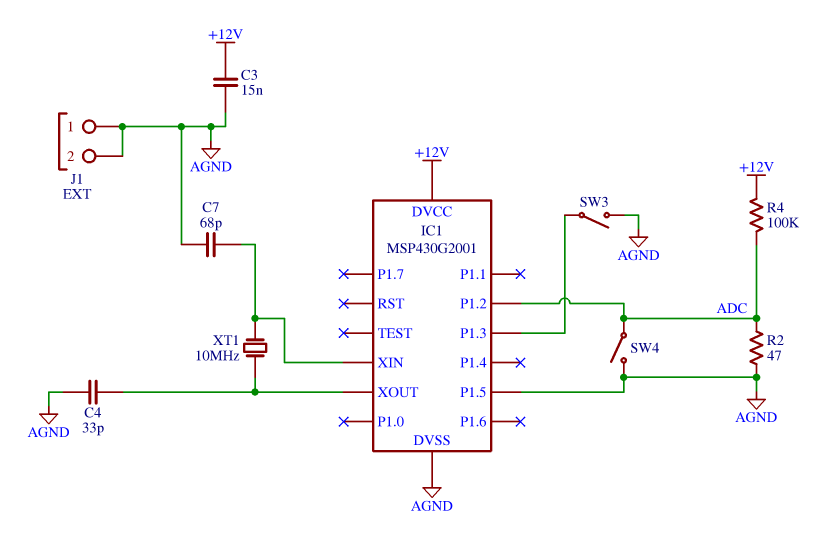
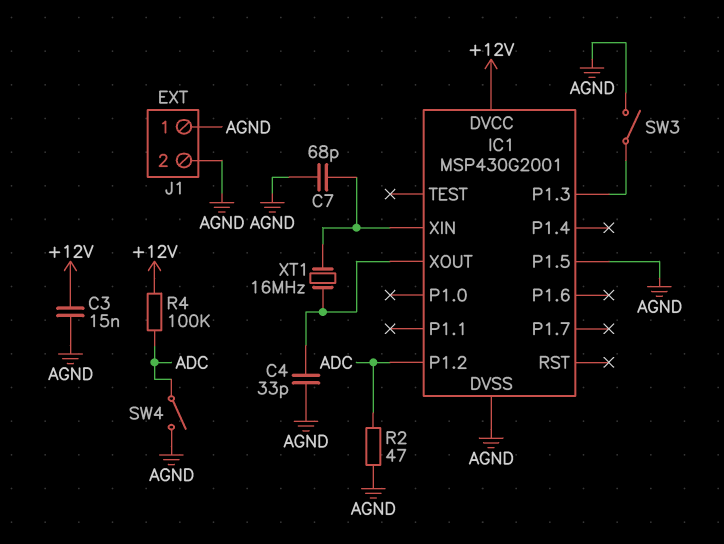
XT1: 10MHz (IC1/XIN, IC1/XOUT) -> 16MHz (IC1/XIN, IC1/XOUT)

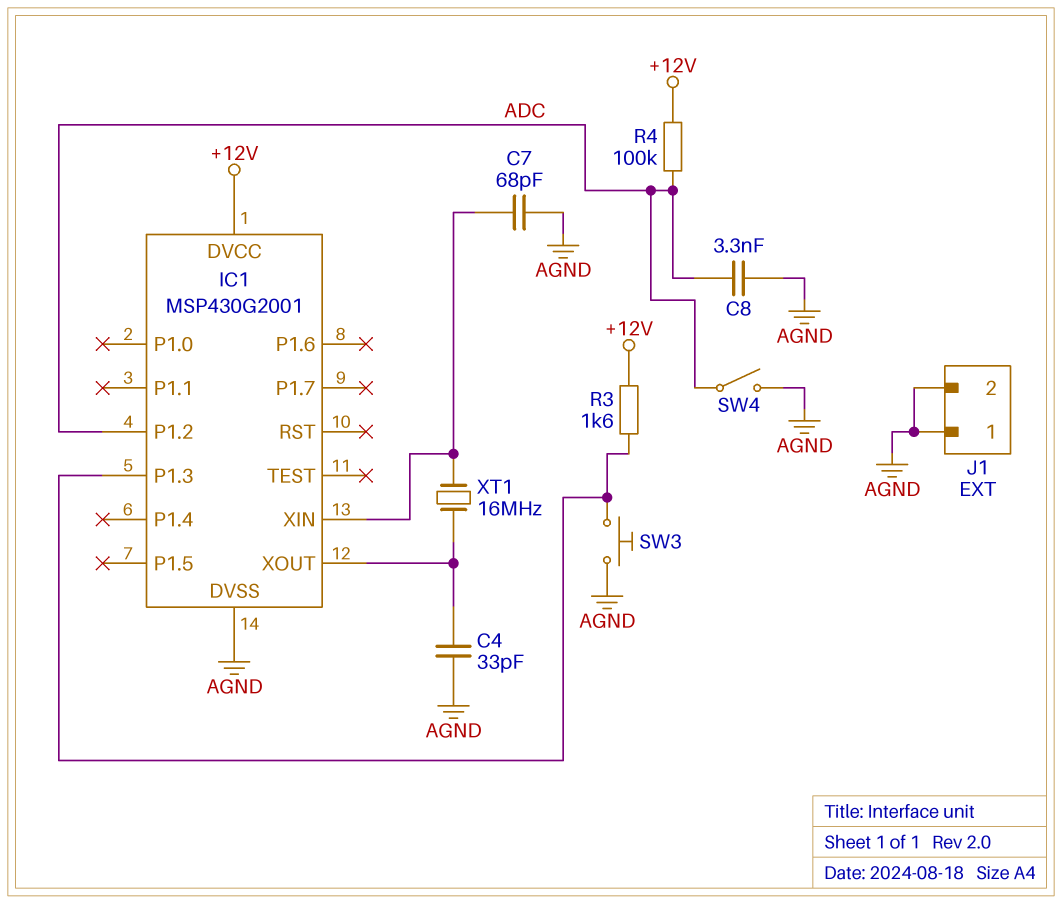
C3: 15nF (+12V, AGND) -> none
C8: none -> 3.3nF (ADC, AGND)
IC1 pin P1.5: AGND -> none
R2: 47 (ADC, AGND) -> none
R3: none -> 1.6k (+12V, IC1/P1.3)
SW3: switch (AGND, IC1/P1.3) -> button (AGND, IC1/P1.3)

